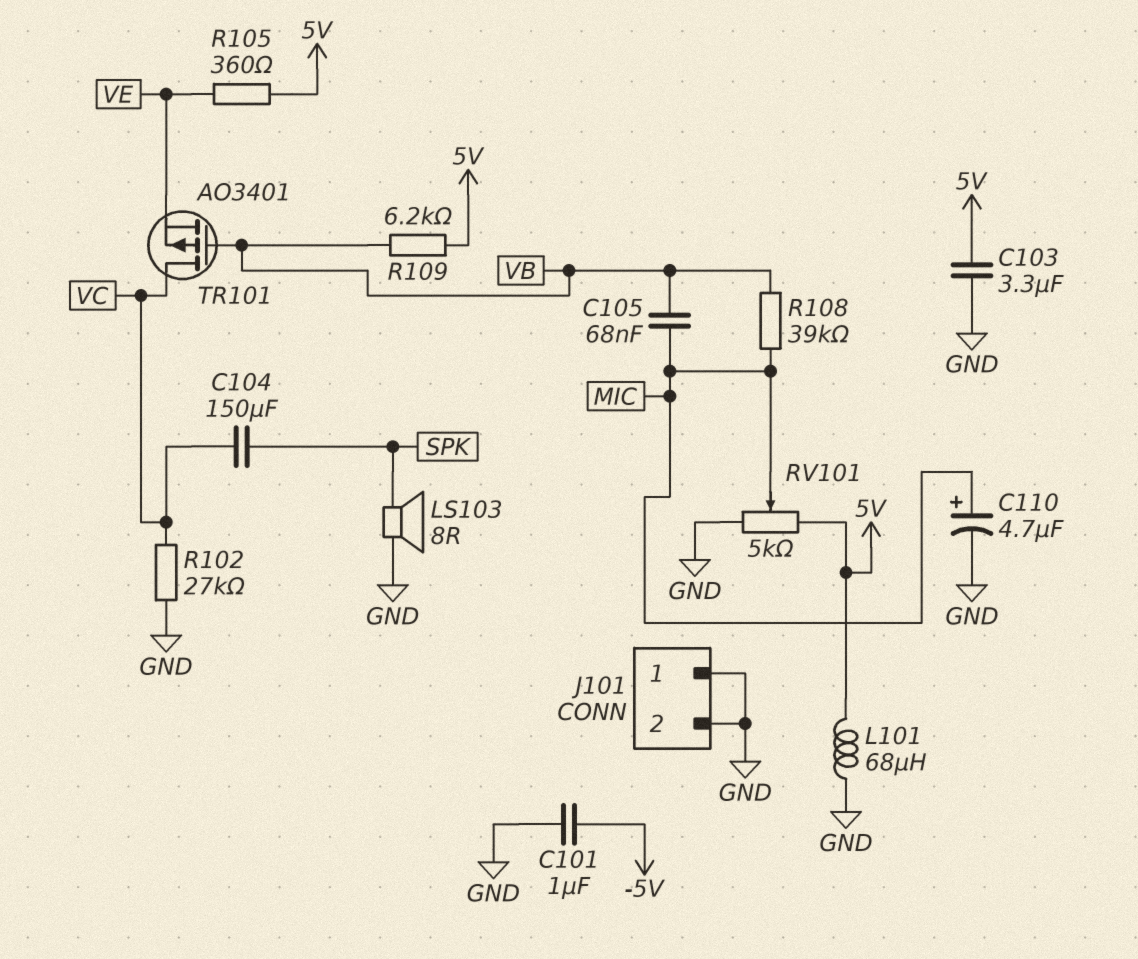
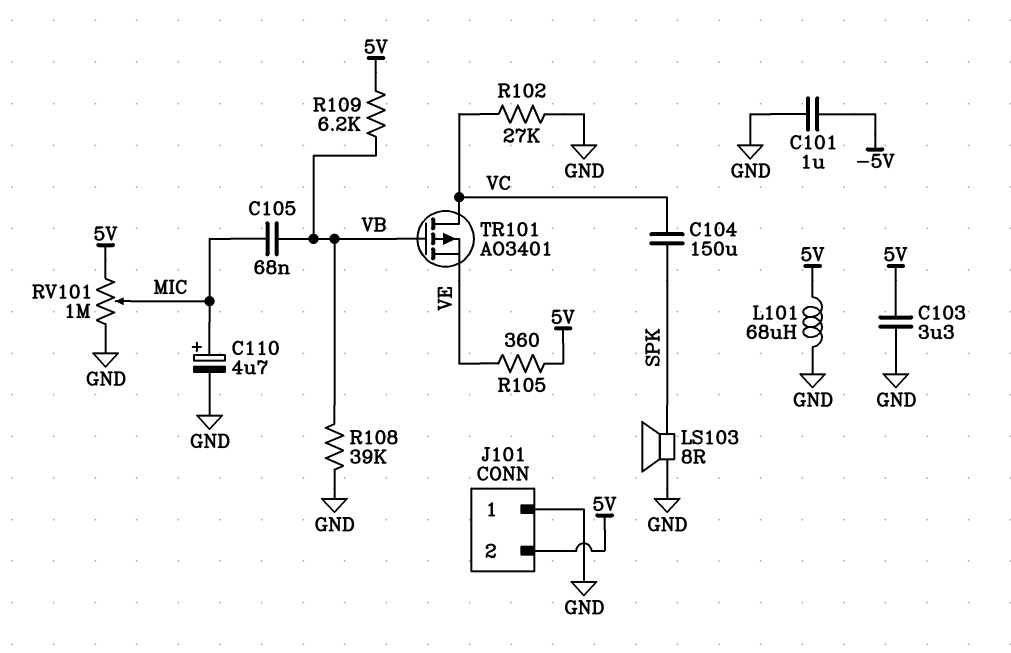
J101 pin 2: GND -> 5V
R108: 39k (MIC, VB) -> 39k (GND, VB)
RV101: 5k (5V, GND, wiper MIC) -> 1M (5V, GND, wiper MIC)

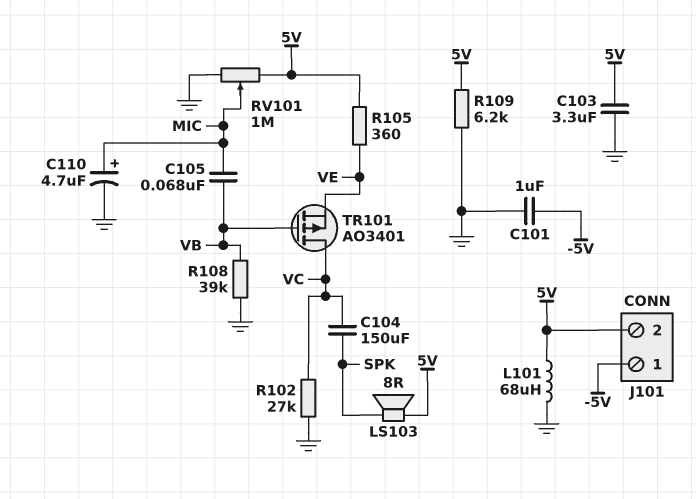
J101 pin 1: GND -> -5V
LS103: speaker 8R (GND, SPK) -> speaker 8R (5V, SPK)
R109: 6.2k (5V, VB) -> 6.2k (5V, GND)

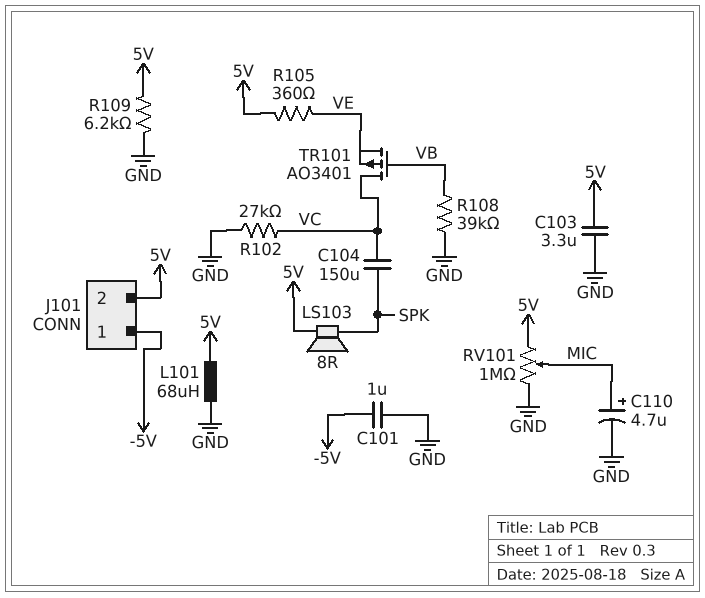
C105: 68nF (MIC, VB) -> none

